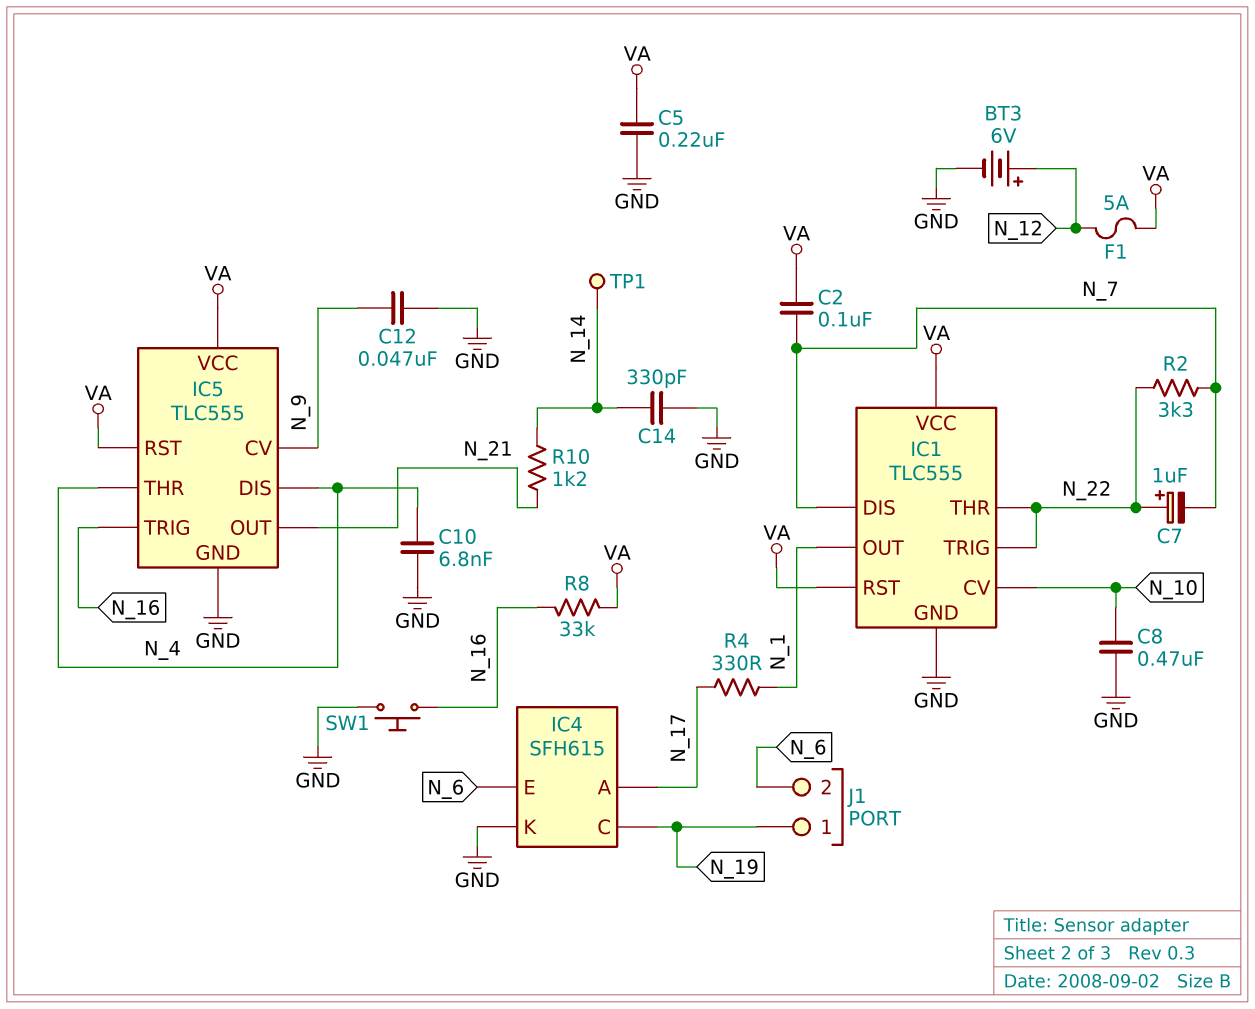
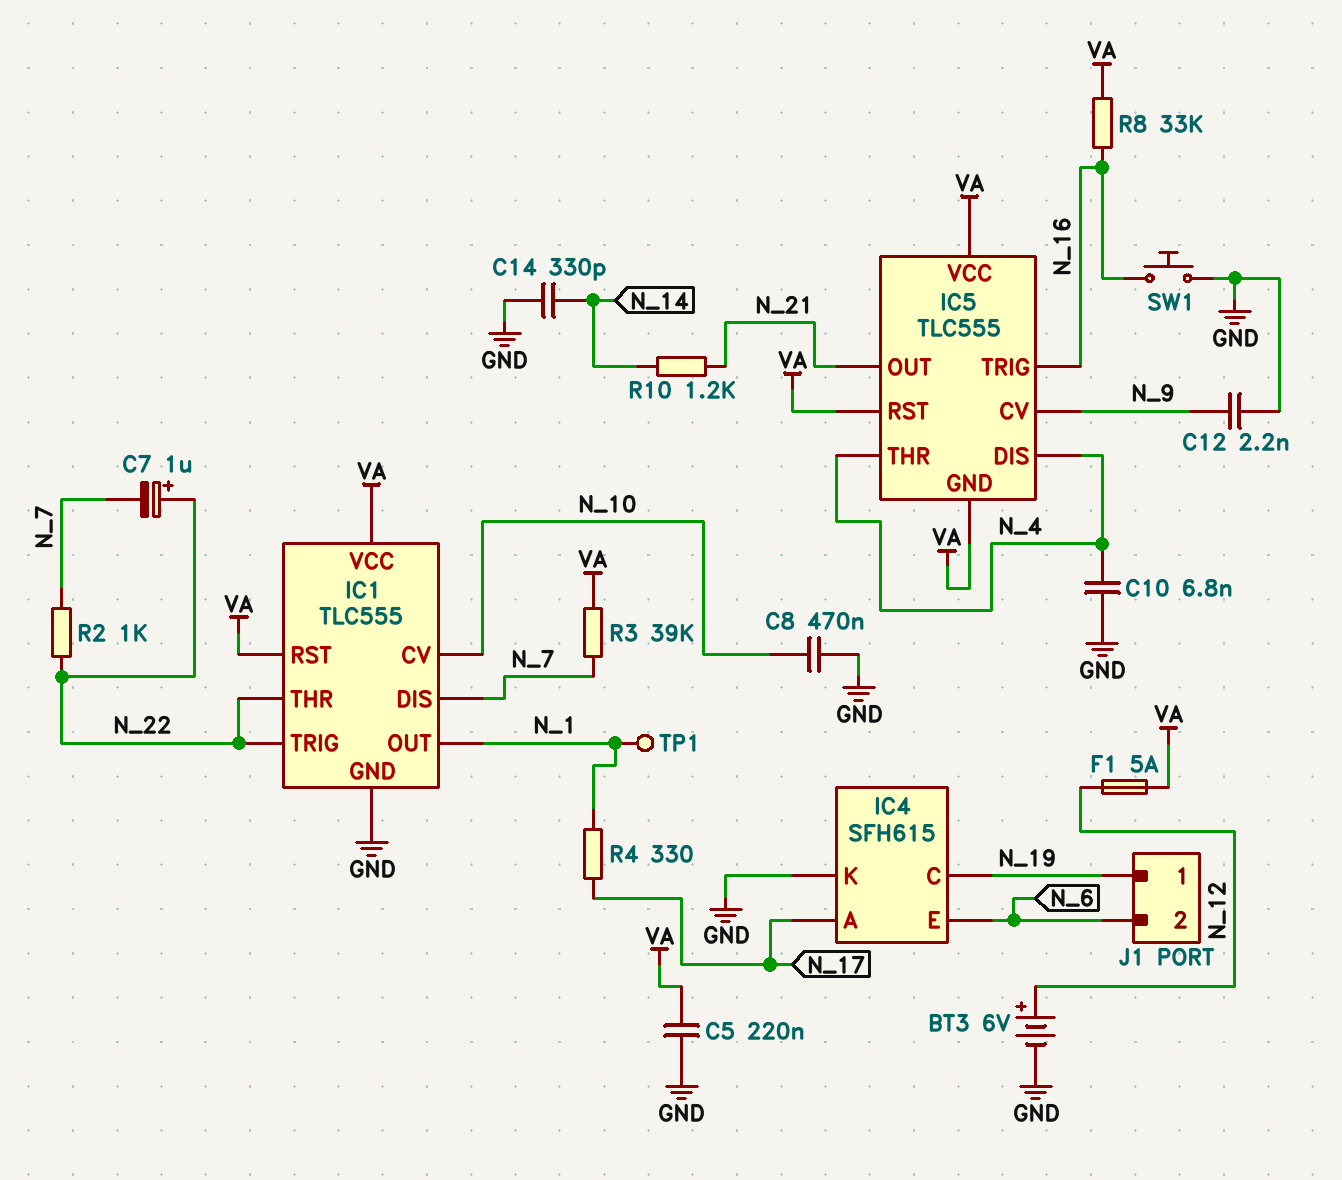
C2: 100nF (N_7, VA) -> none
C12: 47nF (GND, N_9) -> 2.2nF (GND, N_9)
IC5 pin GND: GND -> VA
R2: 3.3k (N_7, N_22) -> 1k (N_7, N_22)
R3: none -> 39k (N_7, VA)
TP1: test point (N_14) -> test point (N_1)

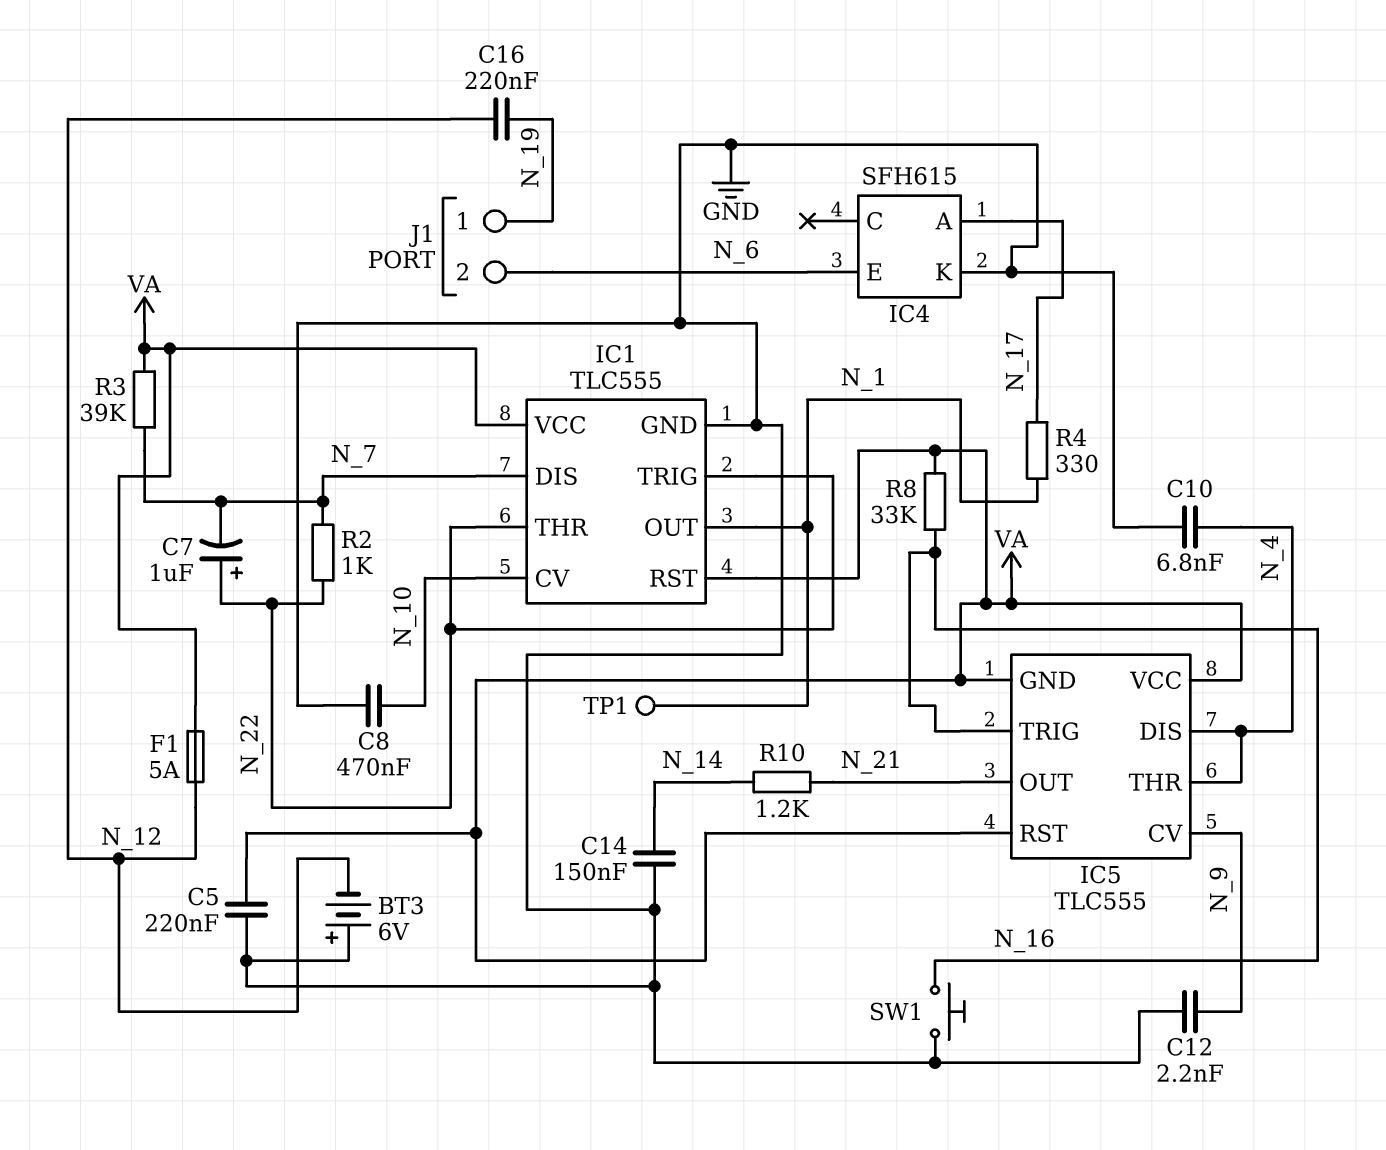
BT3: 6V (plus N_12, minus GND) -> 6V (plus GND, minus N_12)
C14: 330pF (GND, N_14) -> 150nF (GND, N_14)
C16: none -> 220nF (N_12, N_19)
IC4 pin C: N_19 -> none

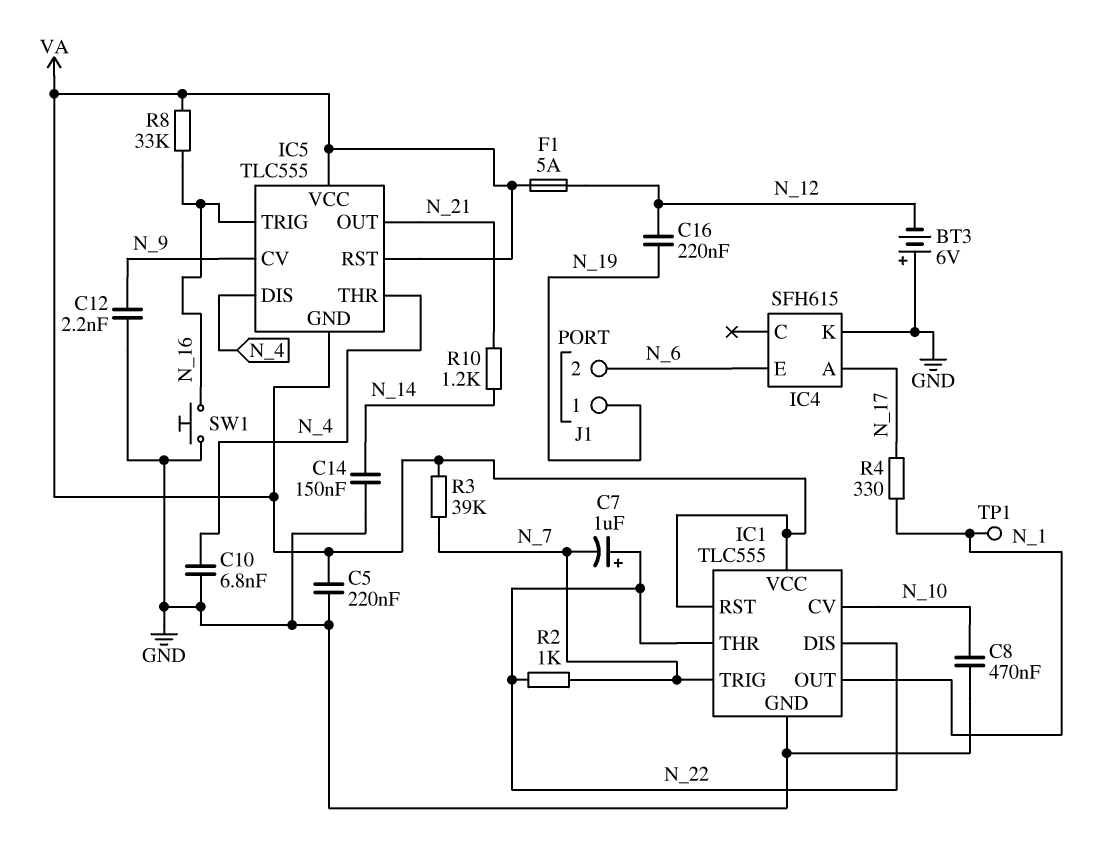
IC1 pin DIS: N_7 -> N_22
IC1 pin TRIG: N_22 -> N_7

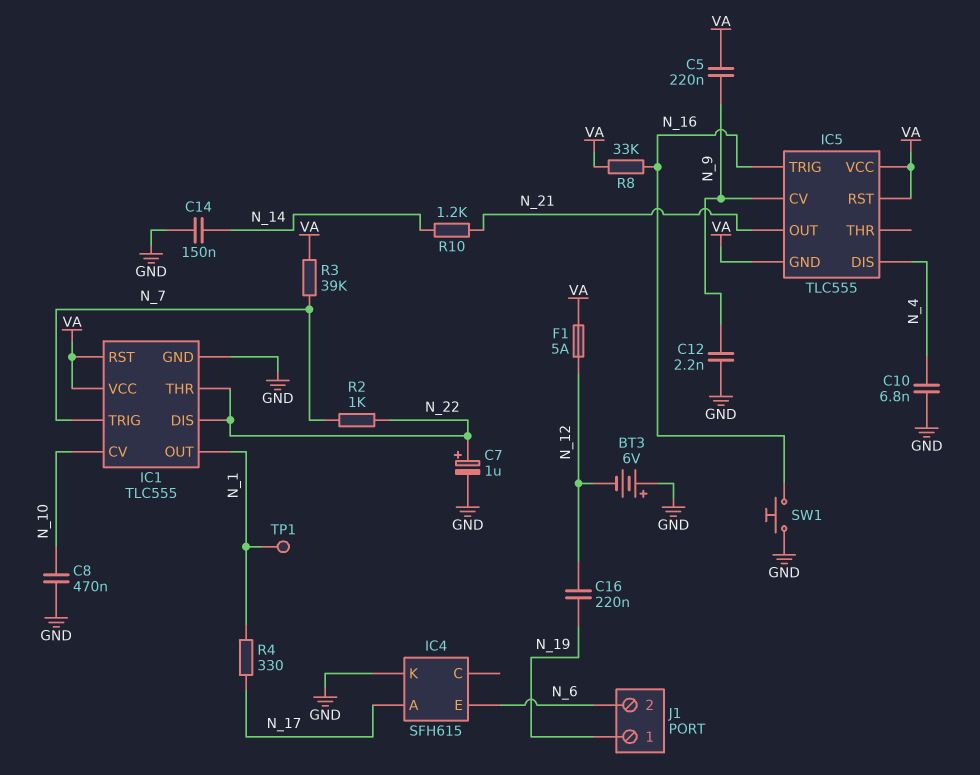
C5: 220nF (GND, VA) -> 220nF (N_9, VA)
C7: 1uF (plus N_22, minus N_7) -> 1uF (plus N_22, minus GND)
IC5 pin THR: N_4 -> none

